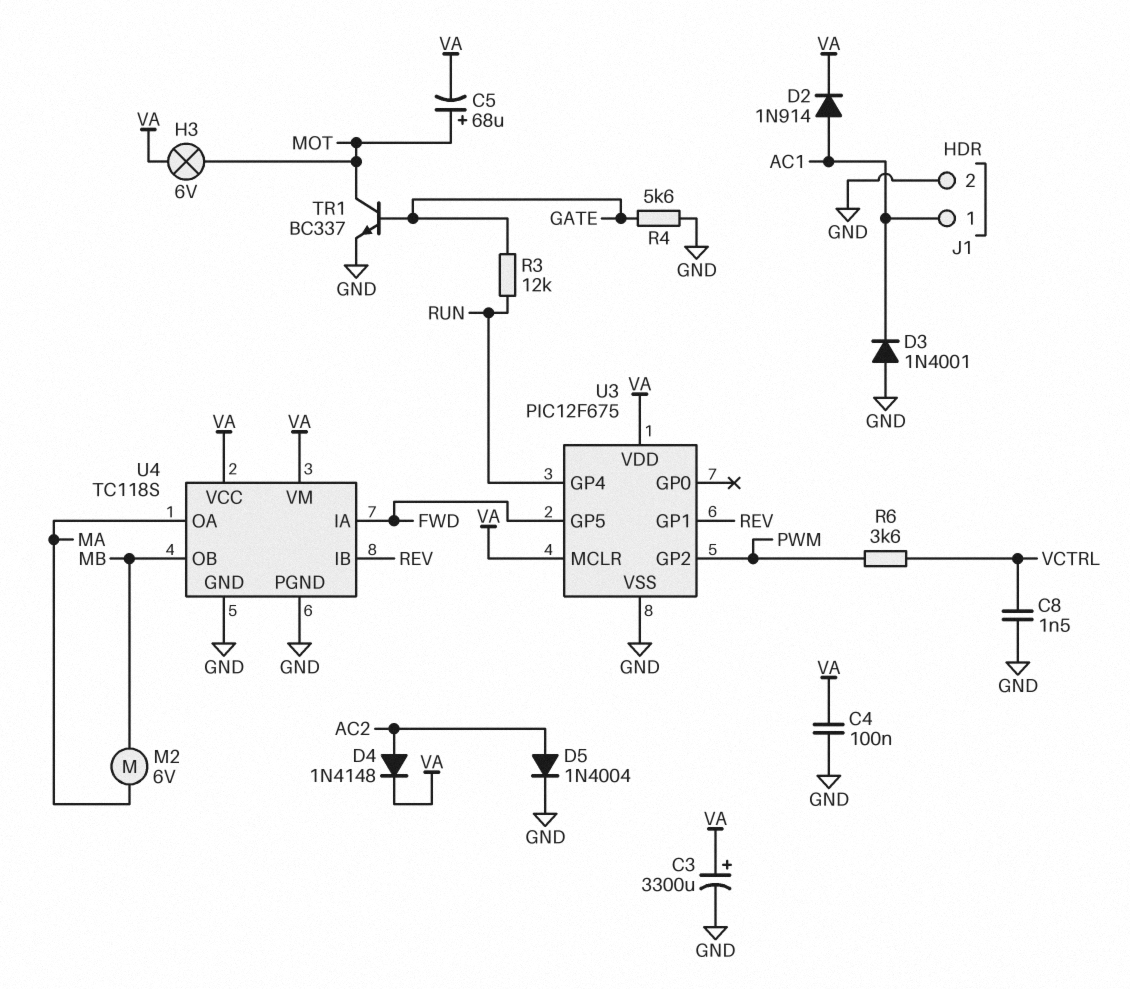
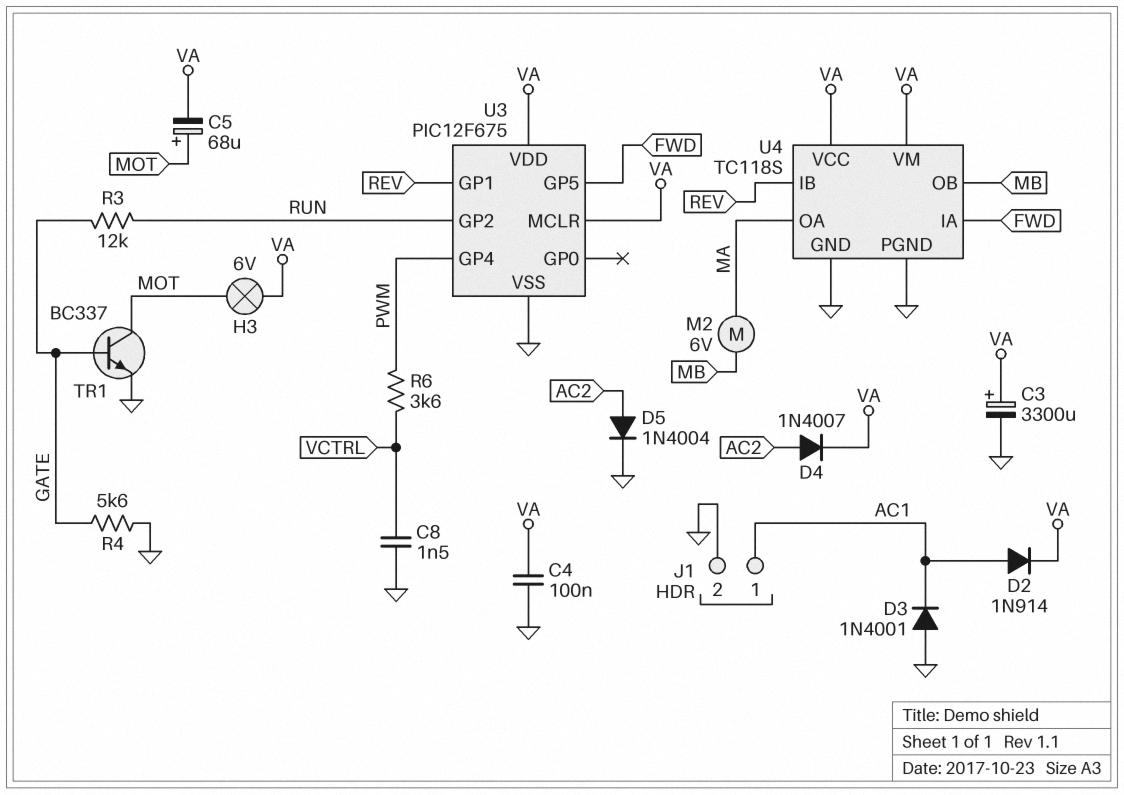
D4: diode 1N4148 (A AC2, K VA) -> diode 1N4007 (A AC2, K VA)
U3 pin GP2: PWM -> RUN
U3 pin GP4: RUN -> PWM

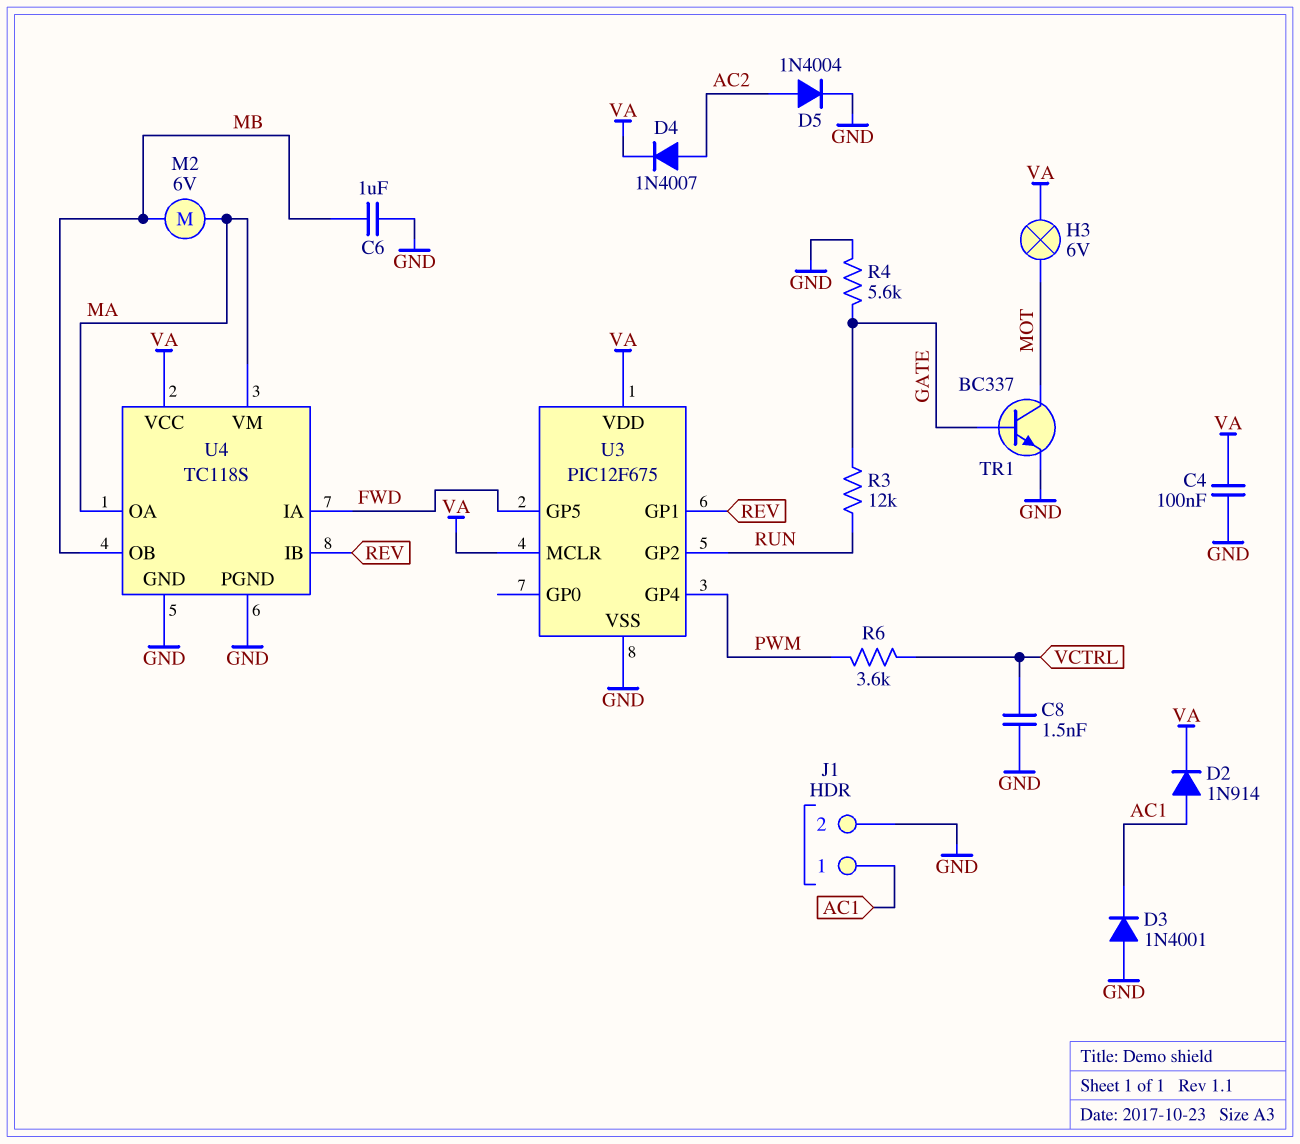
C3: 3300uF (plus VA, minus GND) -> none
C5: 68uF (plus MOT, minus VA) -> none
C6: none -> 1uF (GND, MB)
U4 pin VM: VA -> MA

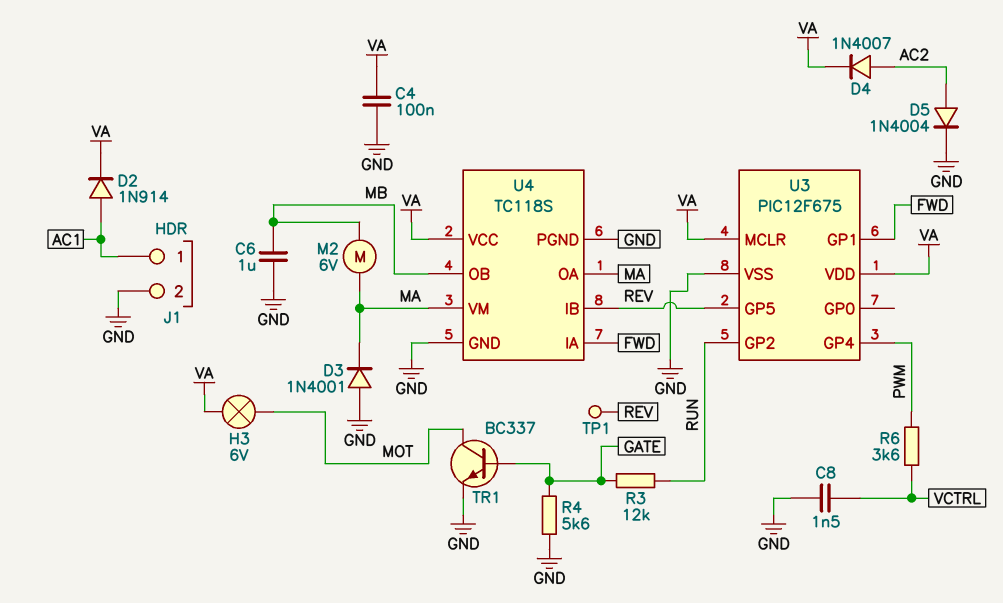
D3: diode 1N4001 (A GND, K AC1) -> diode 1N4001 (A GND, K MA)
TP1: none -> test point (REV)
U3 pin GP1: REV -> FWD
U3 pin GP5: FWD -> REV

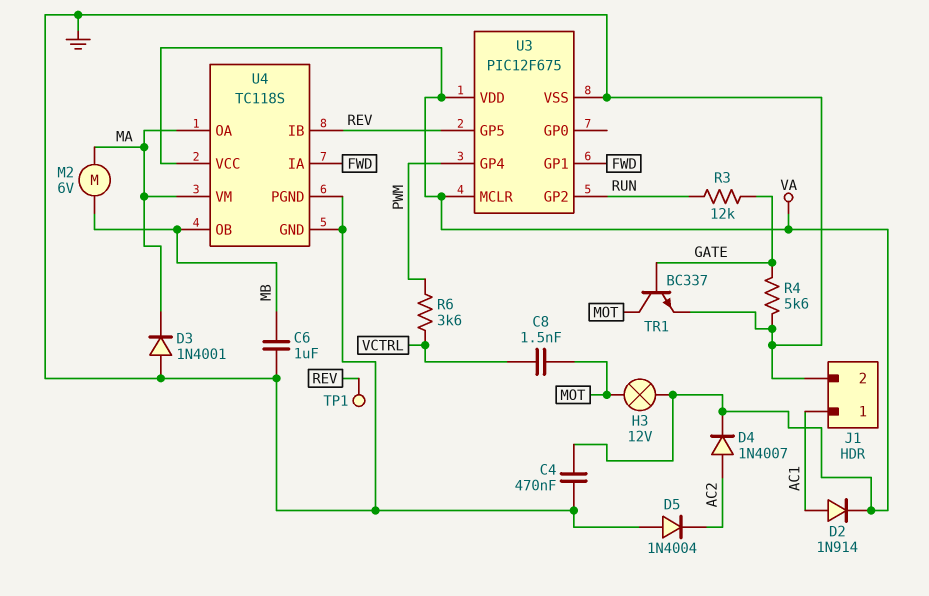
C4: 100nF (GND, VA) -> 470nF (GND, VA)
C8: 1.5nF (GND, VCTRL) -> 1.5nF (MOT, VCTRL)
D5: diode 1N4004 (A AC2, K GND) -> diode 1N4004 (A GND, K AC2)
H3: lamp 6V (MOT, VA) -> lamp 12V (MOT, VA)

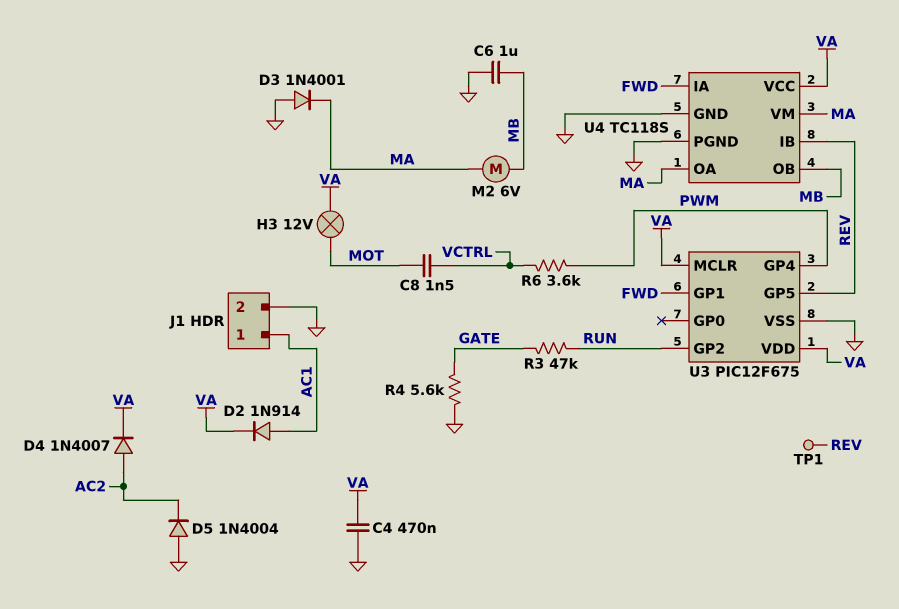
R3: 12k (GATE, RUN) -> 47k (GATE, RUN)
TR1: NPN BC337 (B GATE, C MOT, E GND) -> none

